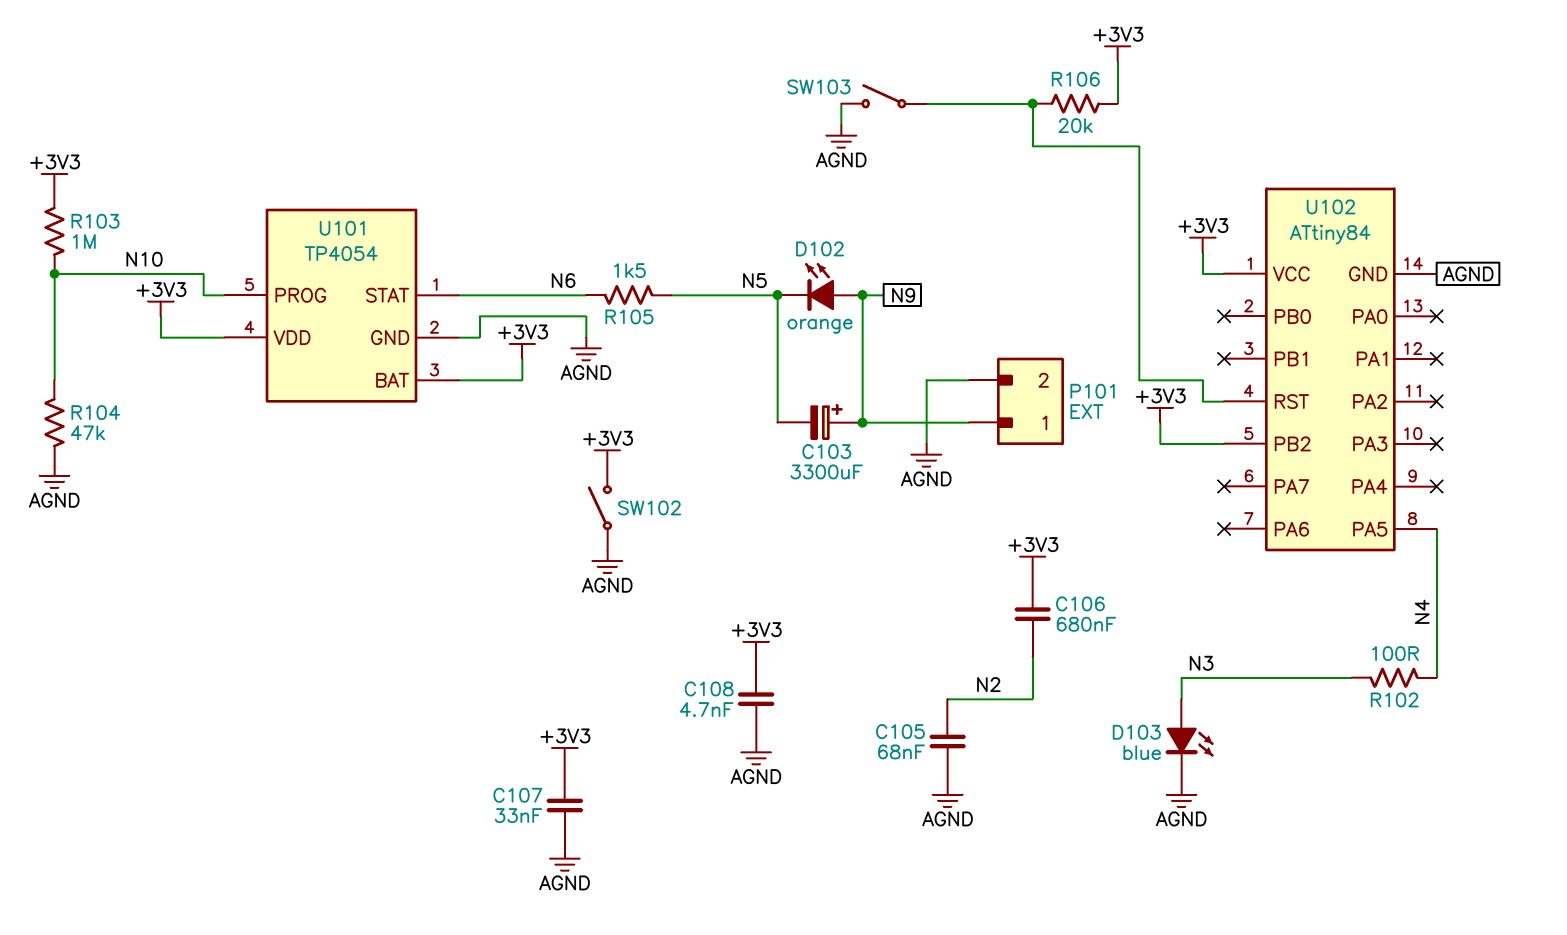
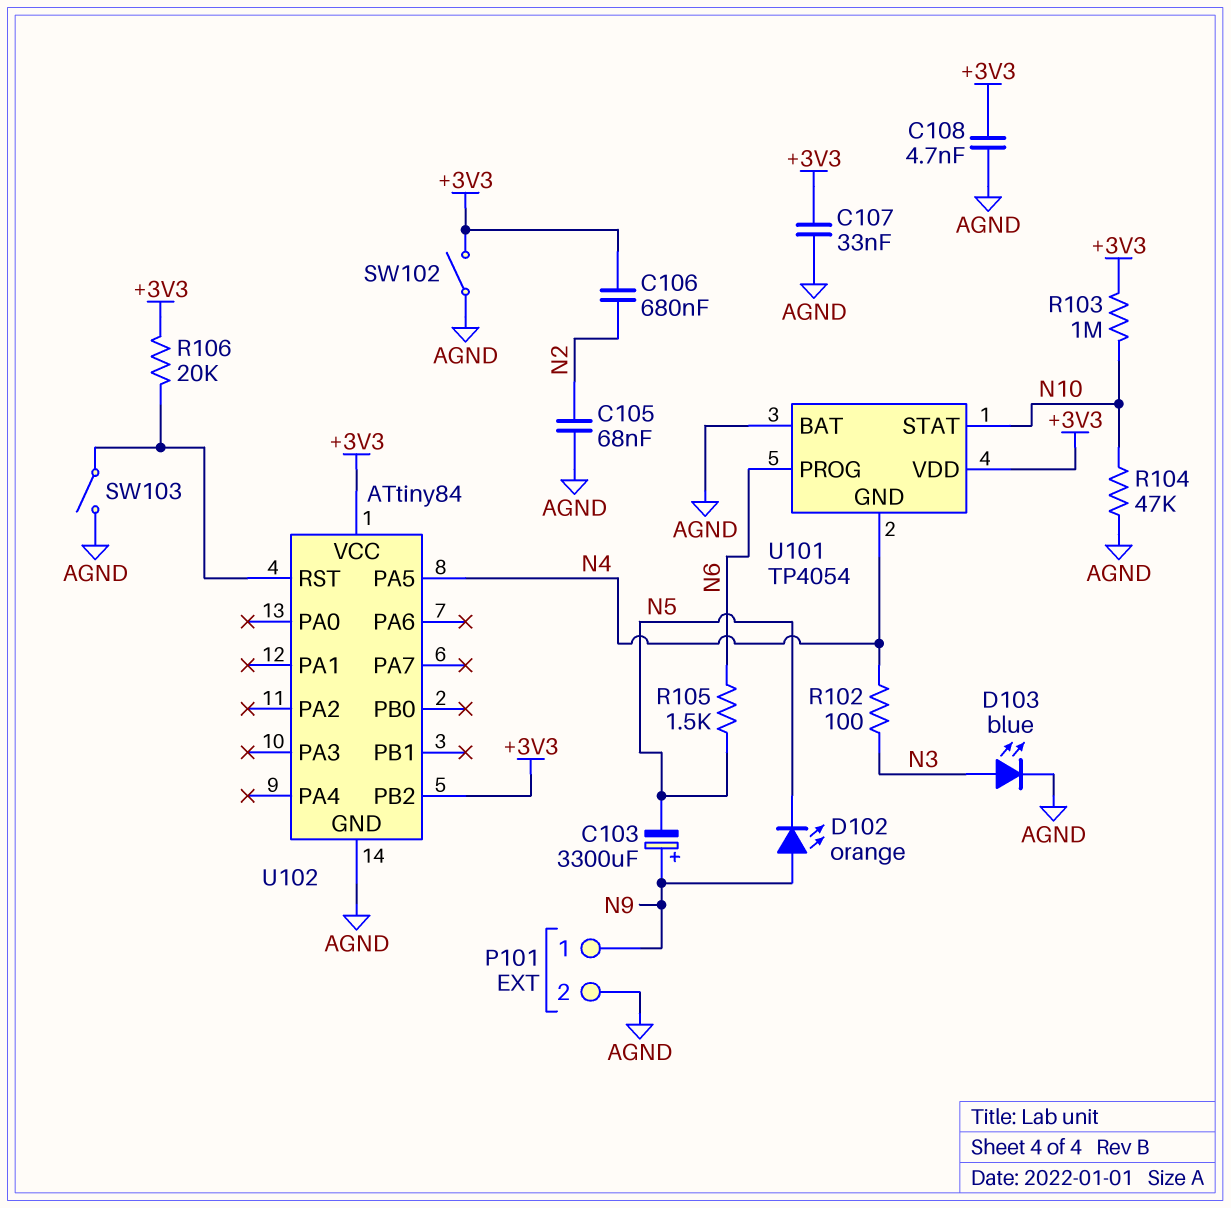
U101 pin BAT: +3V3 -> AGND
U101 pin GND: AGND -> N4
U101 pin PROG: N10 -> N6
U101 pin STAT: N6 -> N10

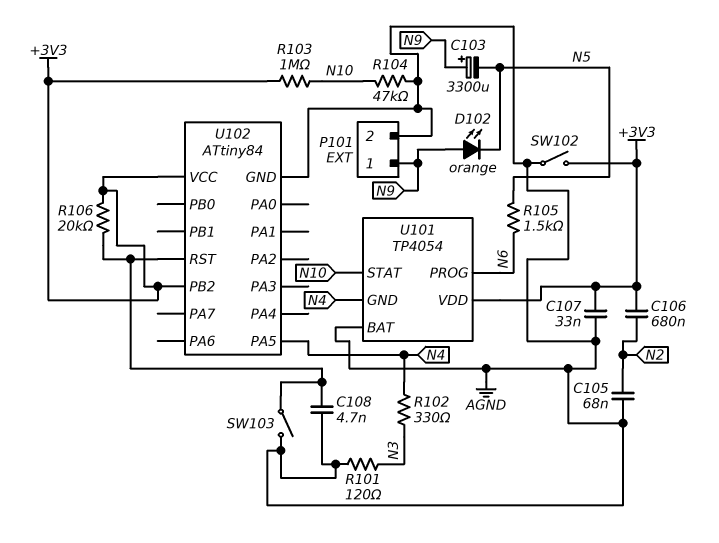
C108: 4.7nF (+3V3, AGND) -> 4.7nF (AGND, U102/RST)
D103: LED blue (A N3, K AGND) -> none
R101: none -> 120 (AGND, N3)
R102: 100 (N3, N4) -> 330 (N3, N4)

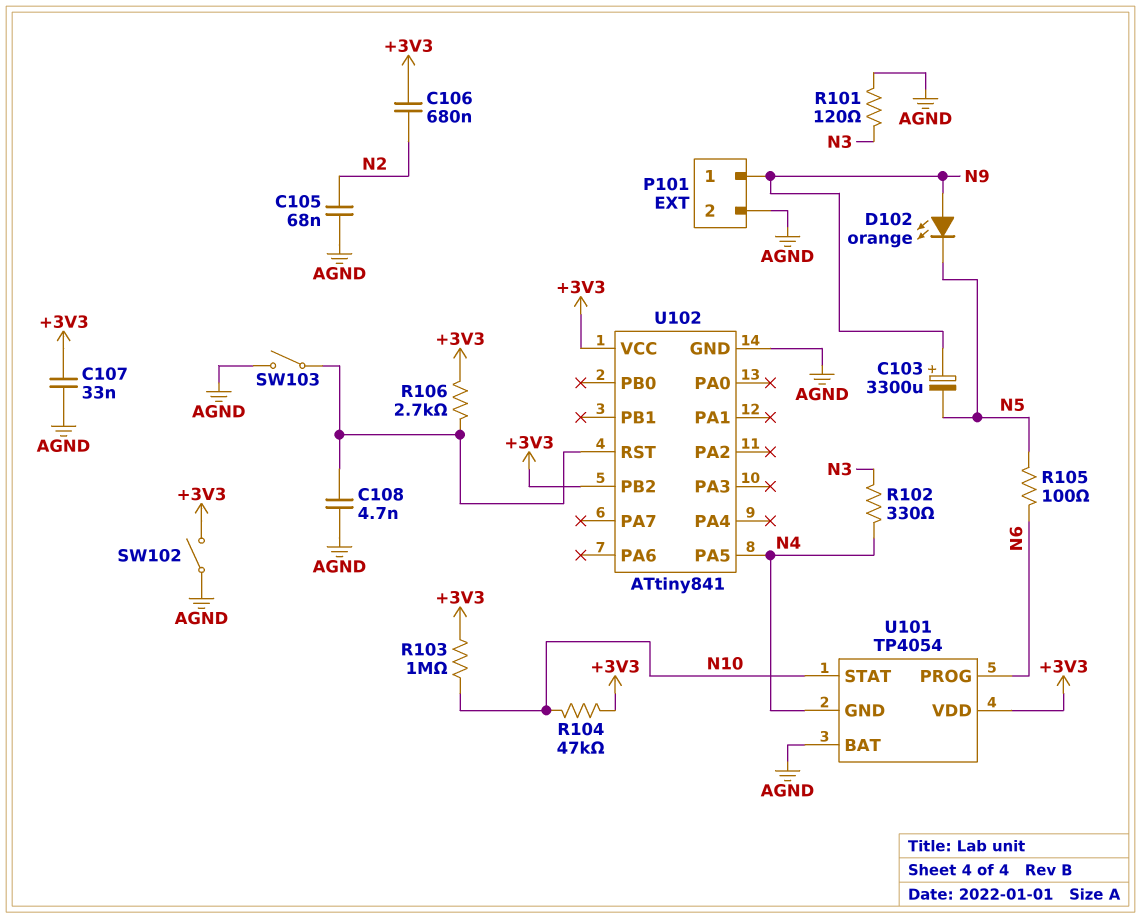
R104: 47k (AGND, N10) -> 47k (+3V3, N10)
R105: 1.5k (N5, N6) -> 100 (N5, N6)
R106: 20k (+3V3, U102/RST) -> 2.7k (+3V3, U102/RST)
U102: ATtiny84 -> ATtiny841

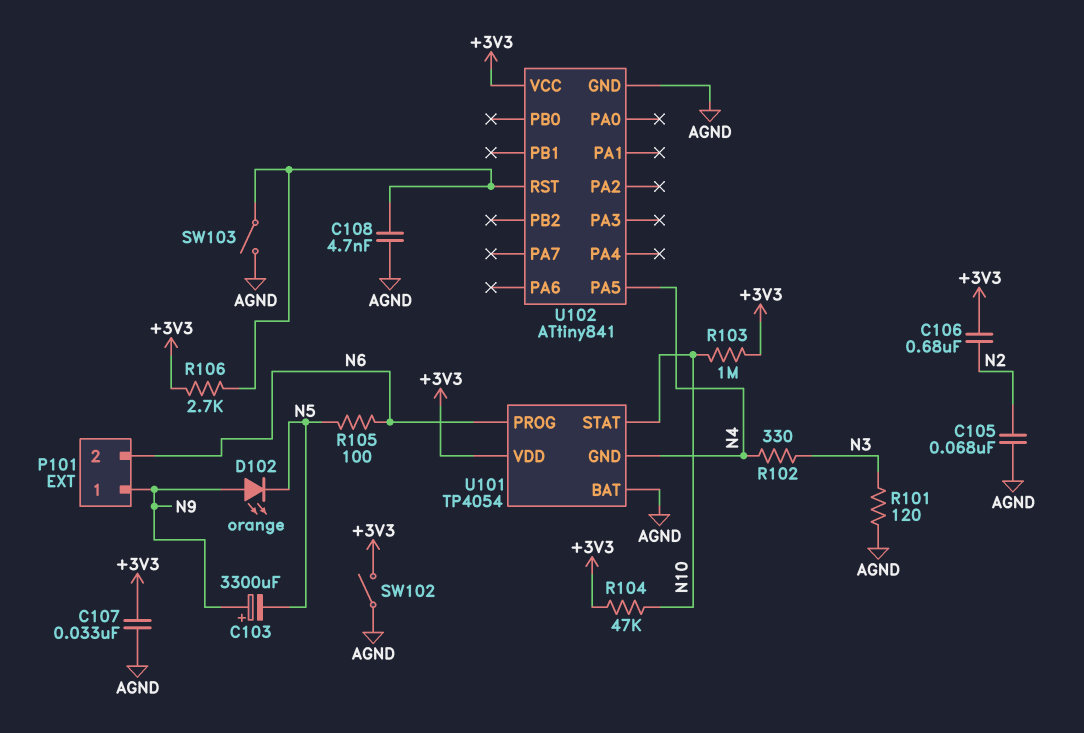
P101 pin 2: AGND -> N6
U102 pin PB2: +3V3 -> none

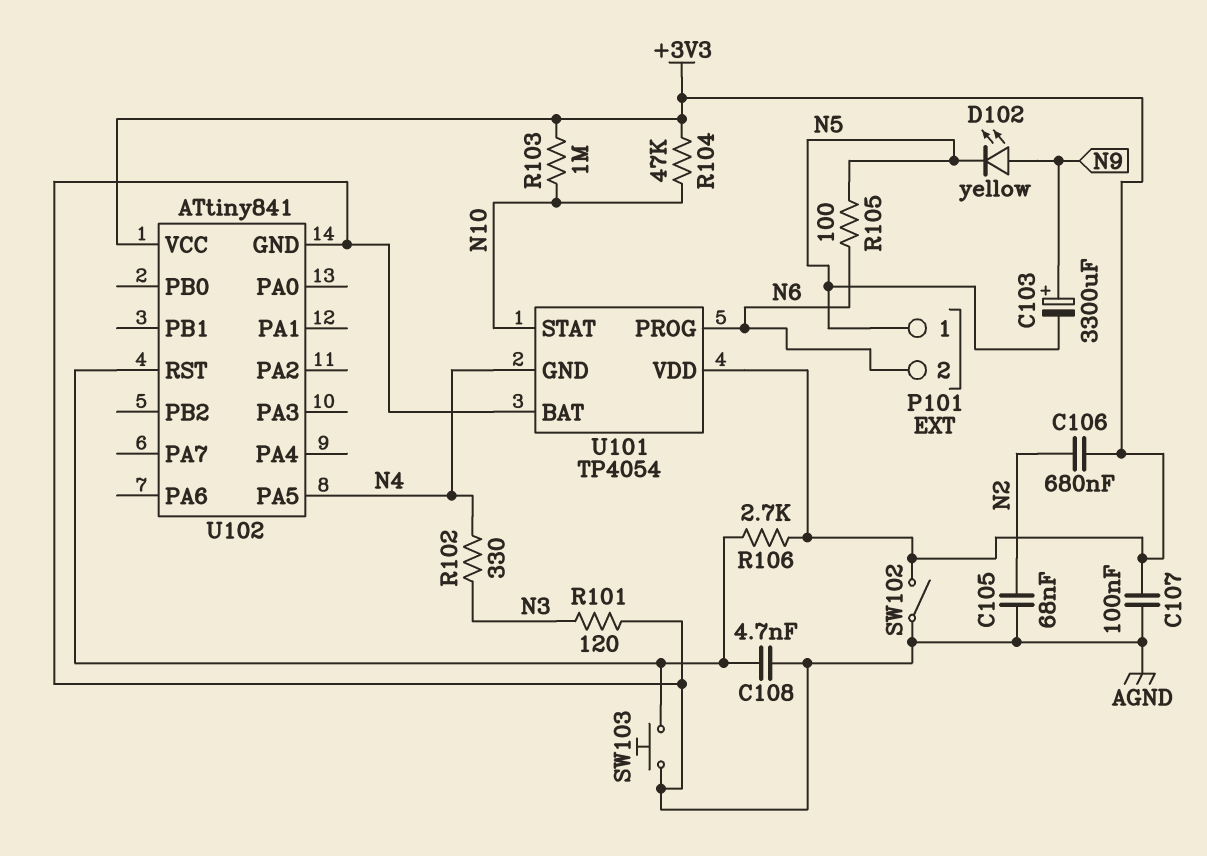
C107: 33nF (+3V3, AGND) -> 100nF (+3V3, AGND)
D102: LED orange (A N9, K N5) -> LED yellow (A N9, K N5)
P101 pin 1: N9 -> N5
SW103: switch (AGND, U102/RST) -> button (AGND, U102/RST)

